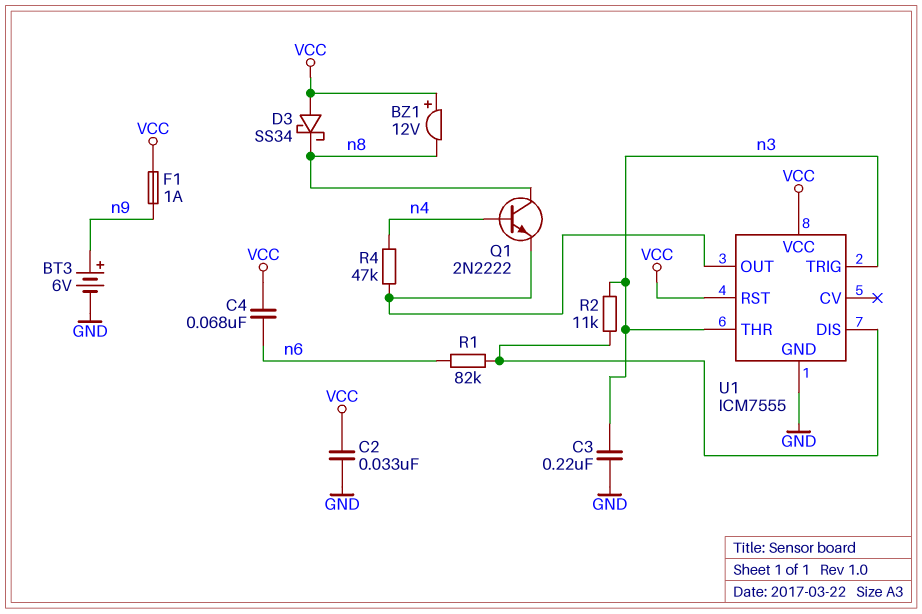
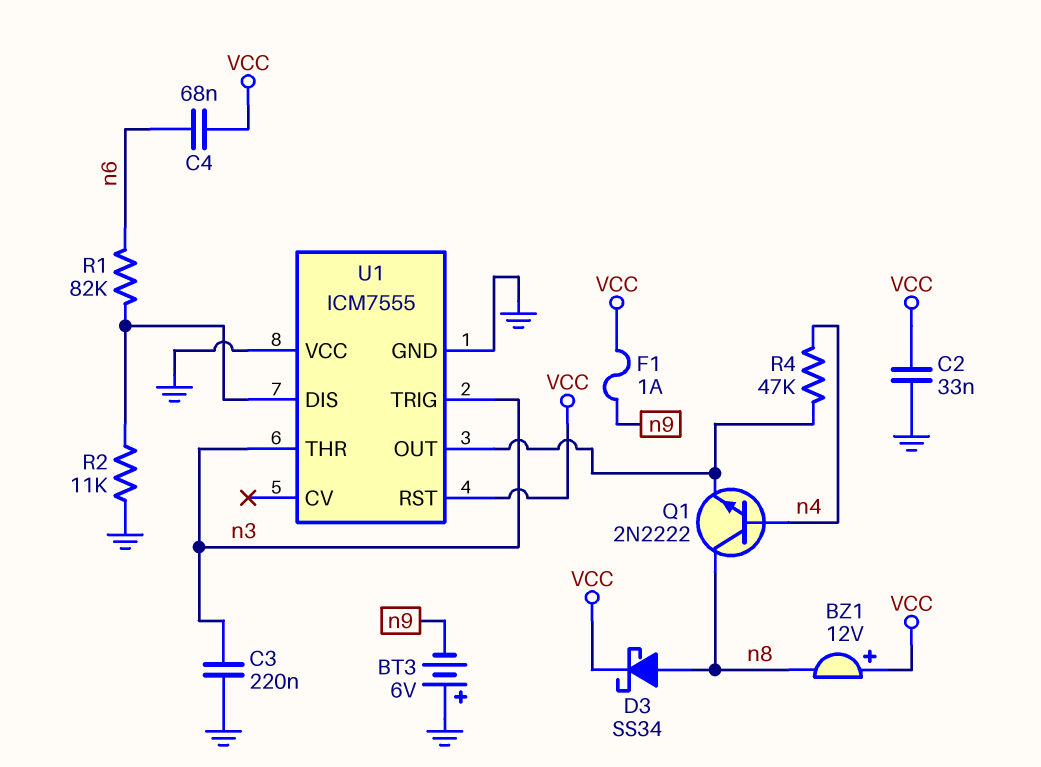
BT3: 6V (plus n9, minus GND) -> 6V (plus GND, minus n9)
D3: schottky SS34 (A VCC, K n8) -> schottky SS34 (A n8, K VCC)
R2: 11k (U1/DIS, n3) -> 11k (GND, U1/DIS)
U1 pin VCC: VCC -> GND

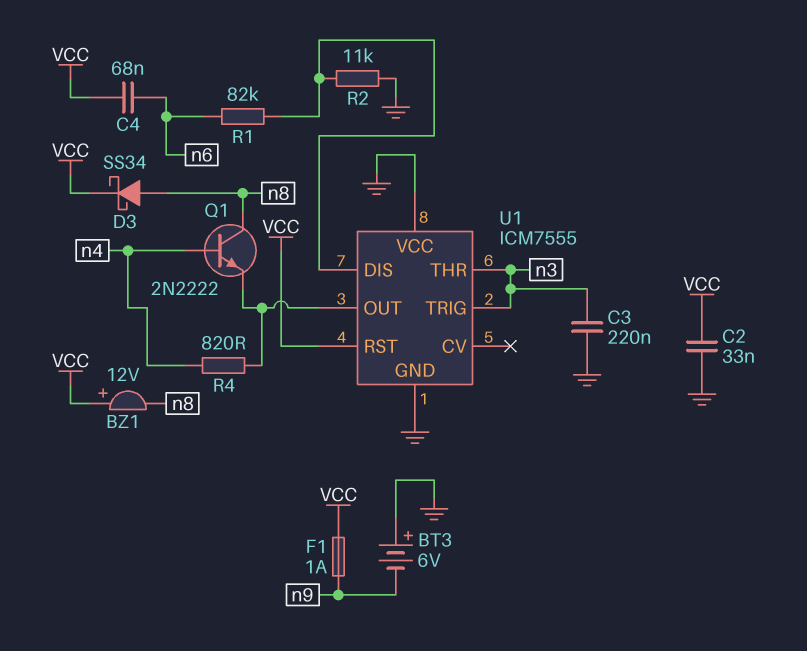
R4: 47k (U1/OUT, n4) -> 820 (U1/OUT, n4)

